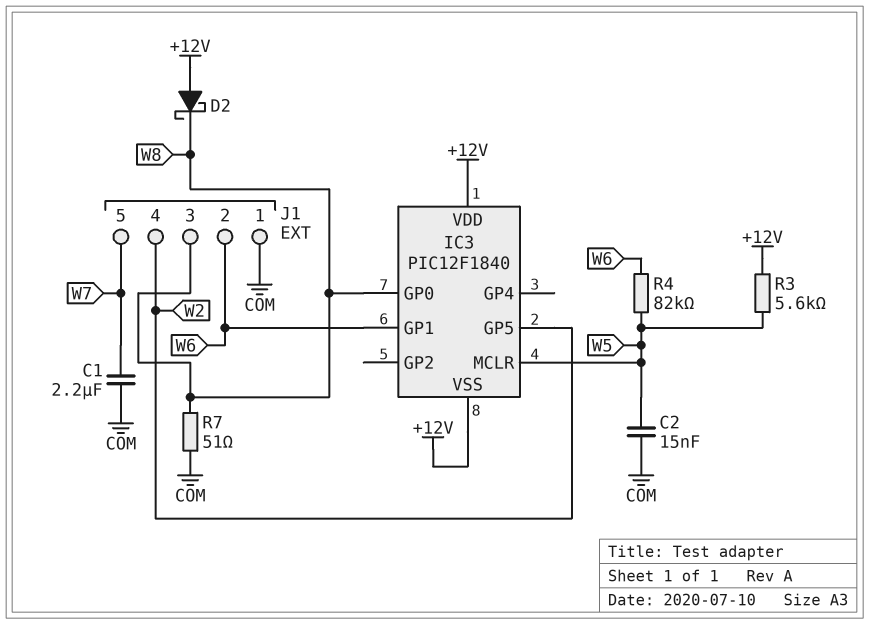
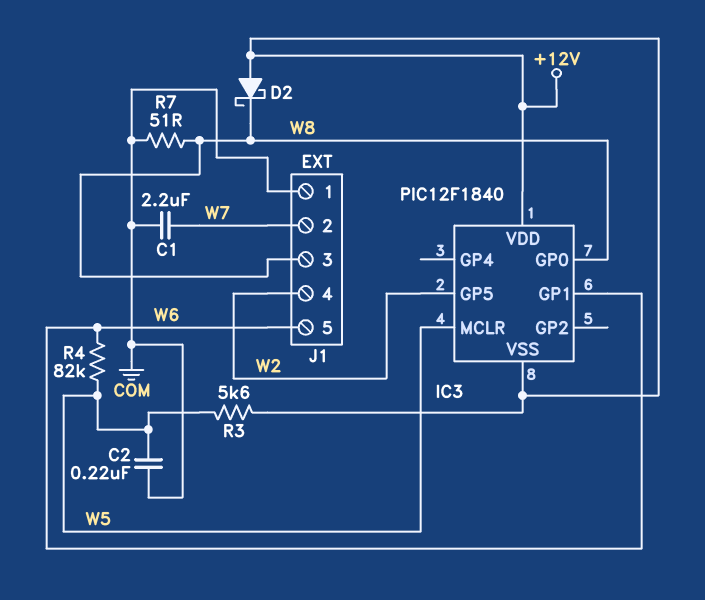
C2: 15nF (COM, W5) -> 220nF (COM, W5)
J1 pin 2: W6 -> W7
J1 pin 5: W7 -> W6

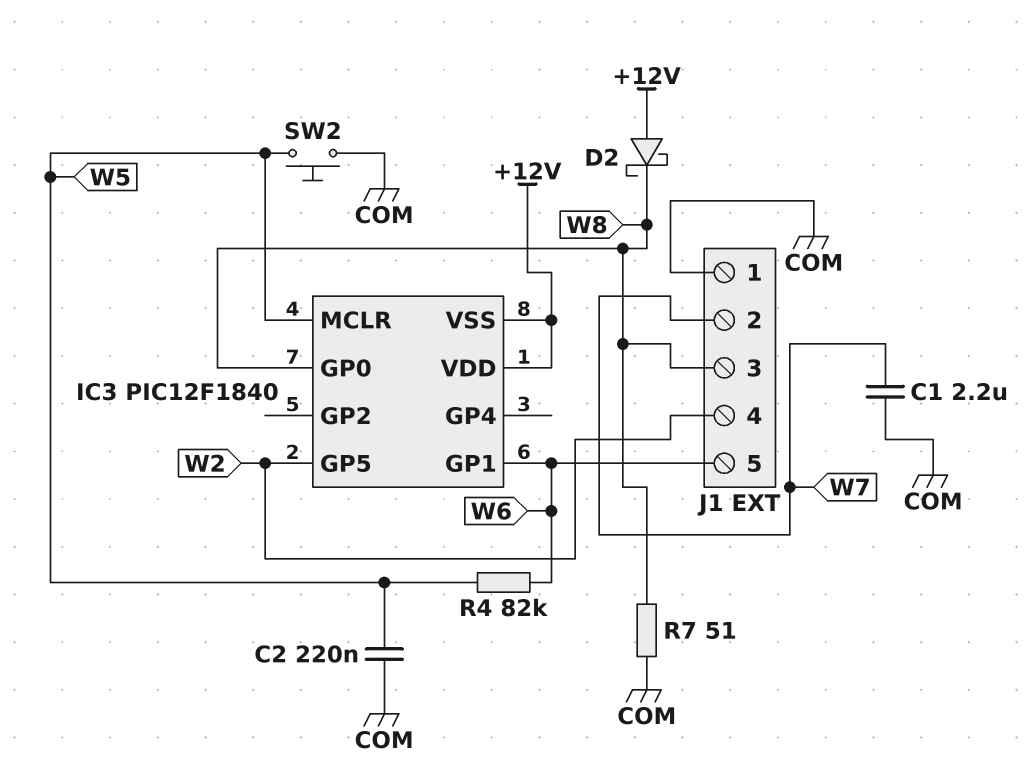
R3: 5.6k (+12V, W5) -> none
SW2: none -> button (COM, W5)

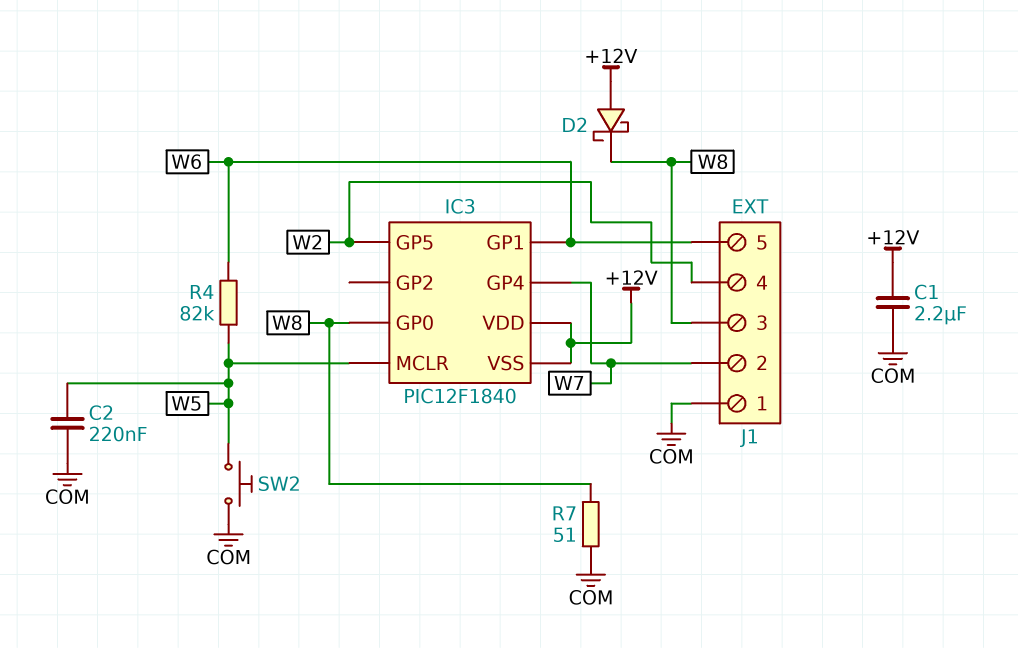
C1: 2.2uF (COM, W7) -> 2.2uF (+12V, COM)
IC3 pin GP4: none -> W7

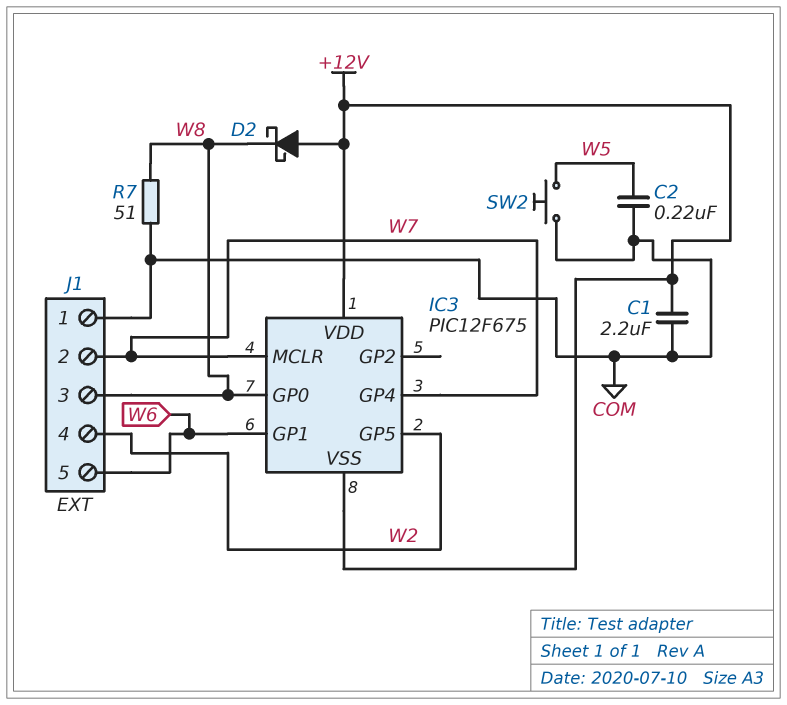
IC3: PIC12F1840 -> PIC12F675
IC3 pin MCLR: W5 -> W7
R4: 82k (W5, W6) -> none

